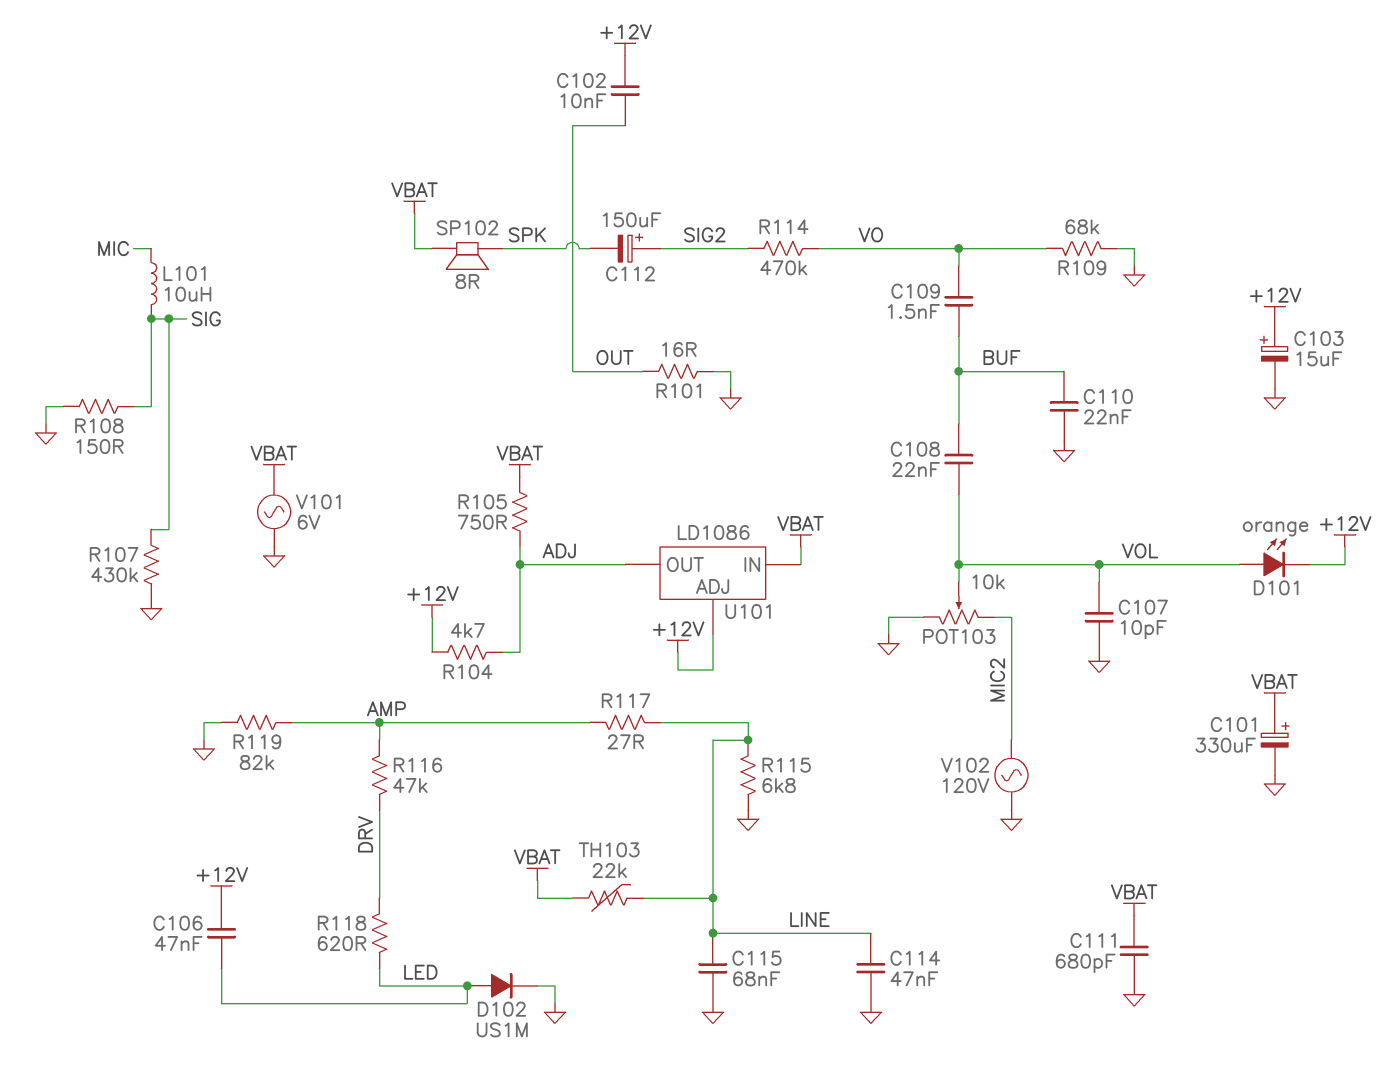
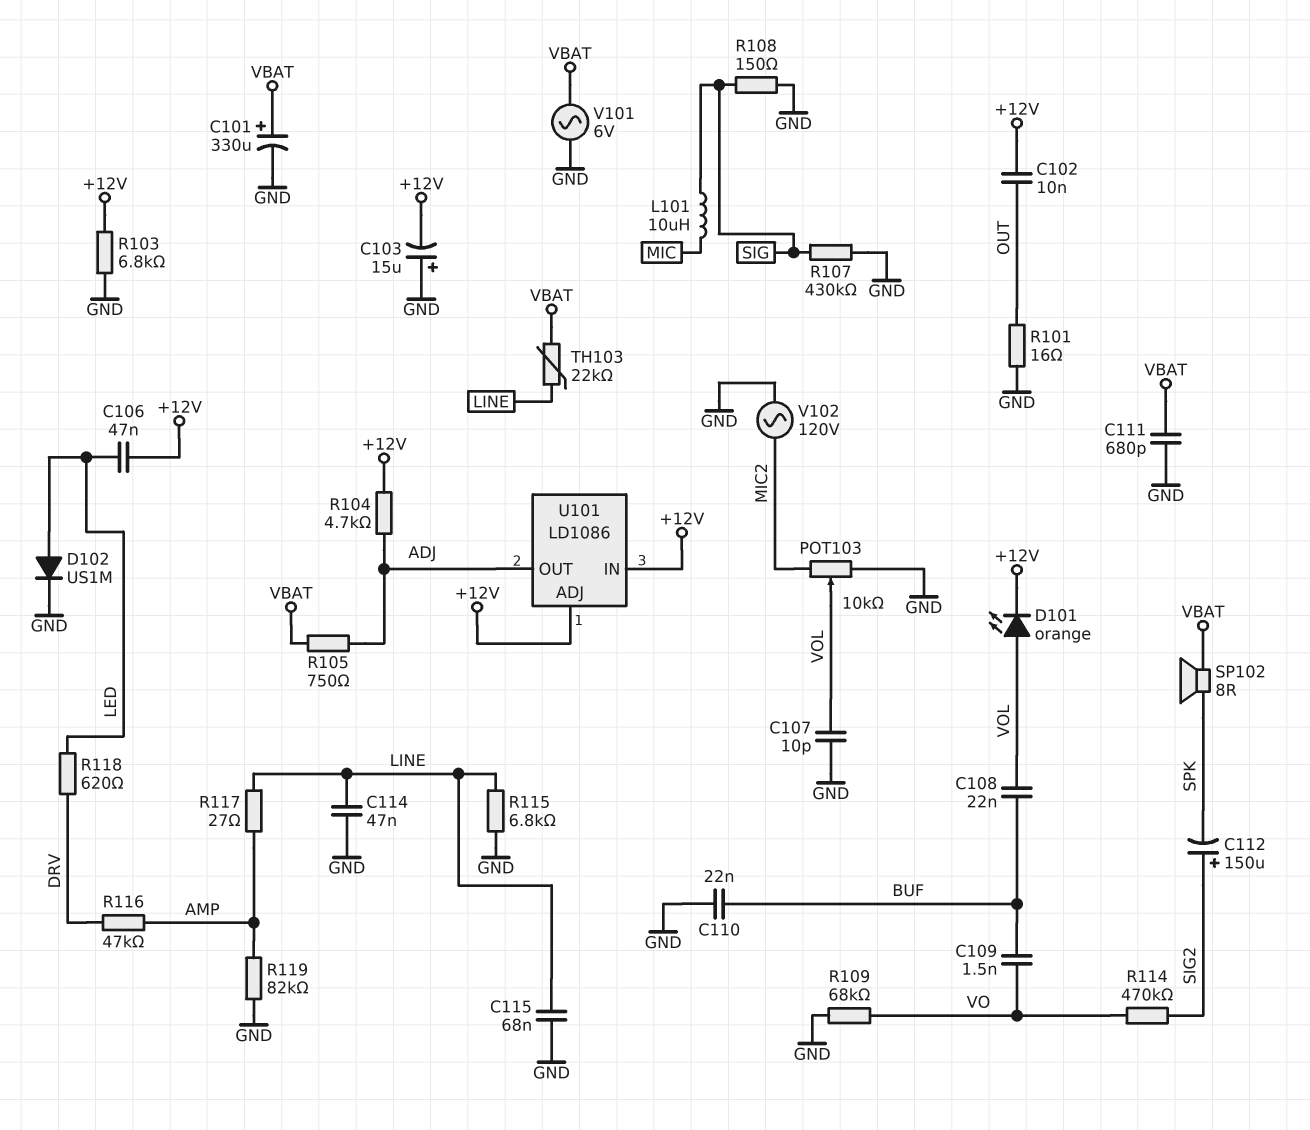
C103: 15uF (plus +12V, minus GND) -> 15uF (plus GND, minus +12V)
R103: none -> 6.8k (+12V, GND)
U101 pin IN: VBAT -> +12V

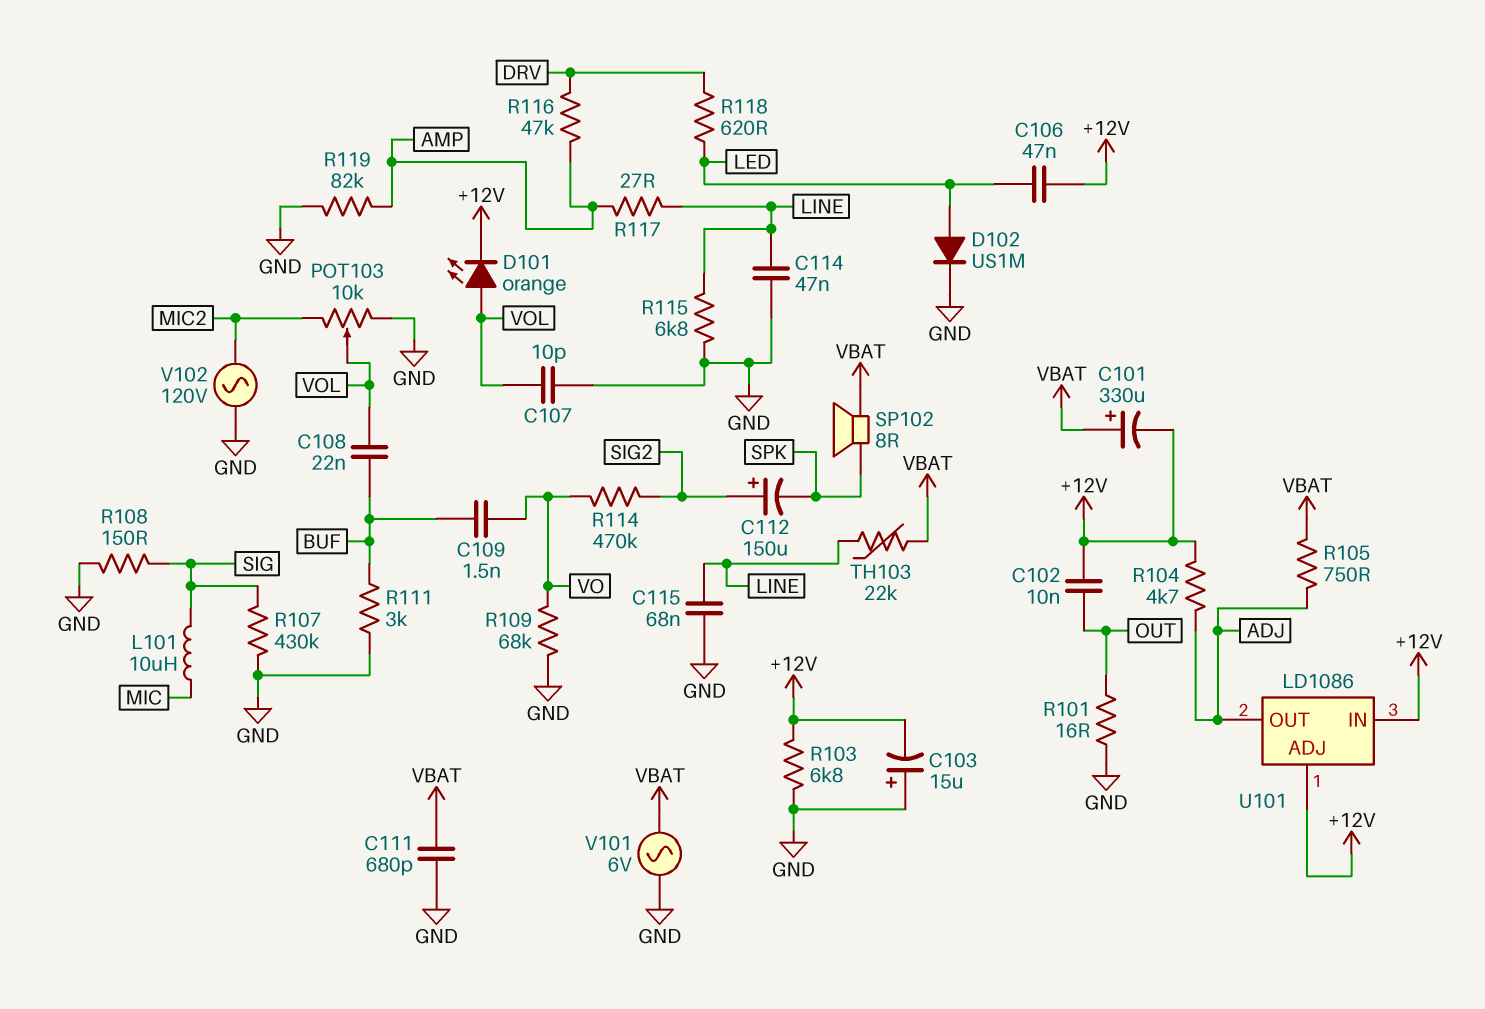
C101: 330uF (plus VBAT, minus GND) -> 330uF (plus VBAT, minus +12V)
C110: 22nF (BUF, GND) -> none
R111: none -> 3k (BUF, GND)

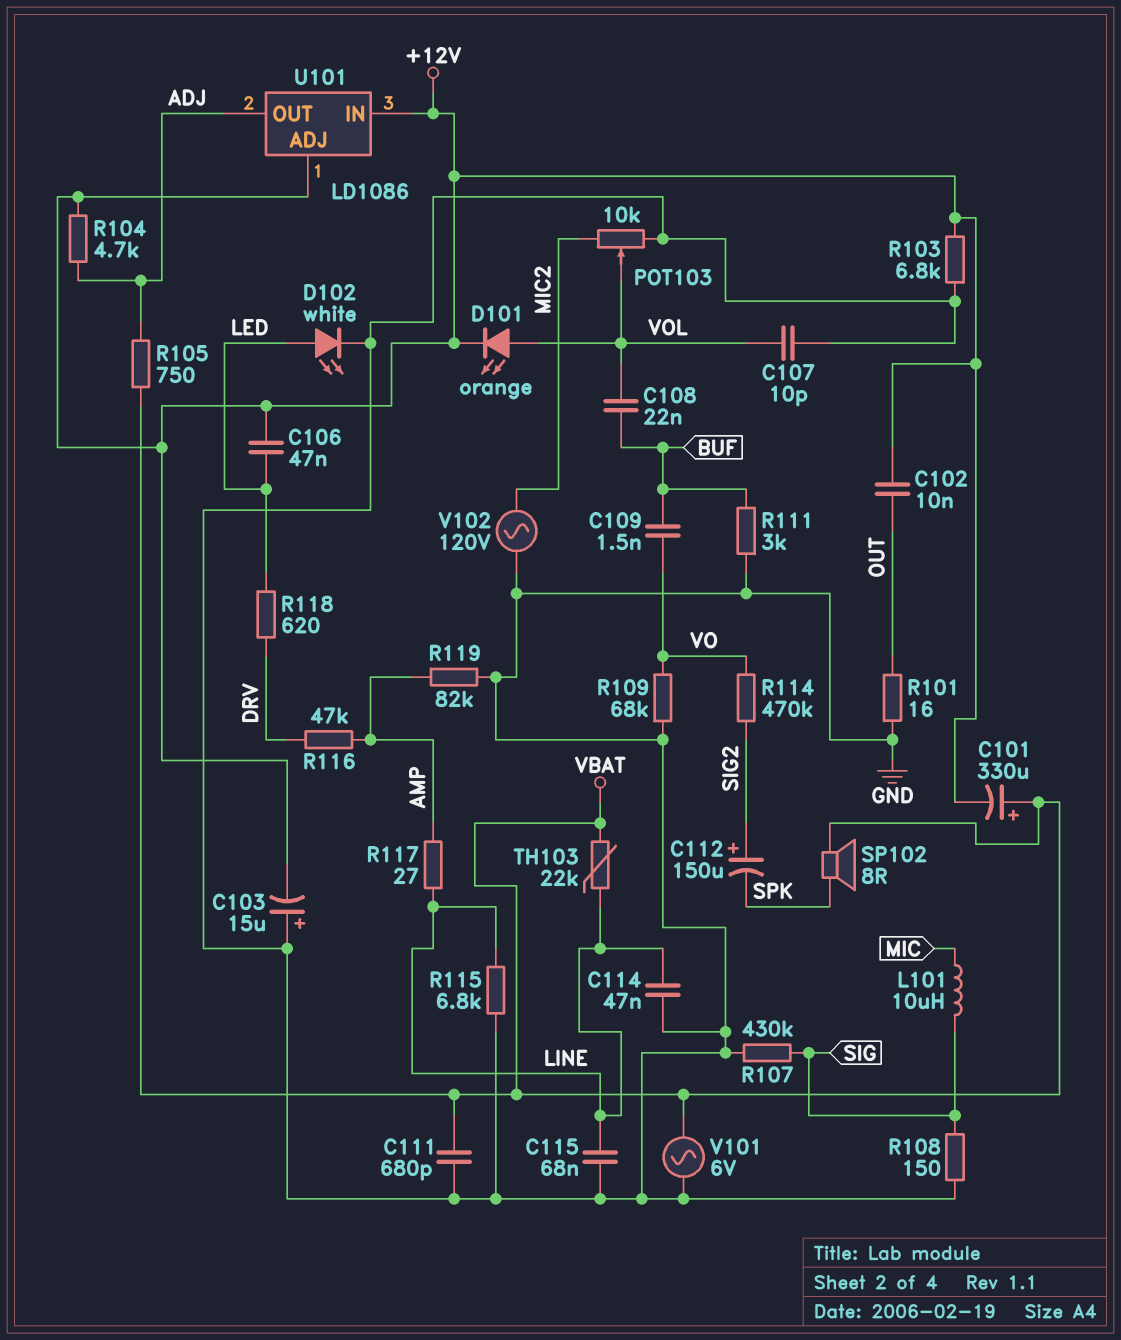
D102: diode US1M (A LED, K GND) -> LED white (A LED, K GND)

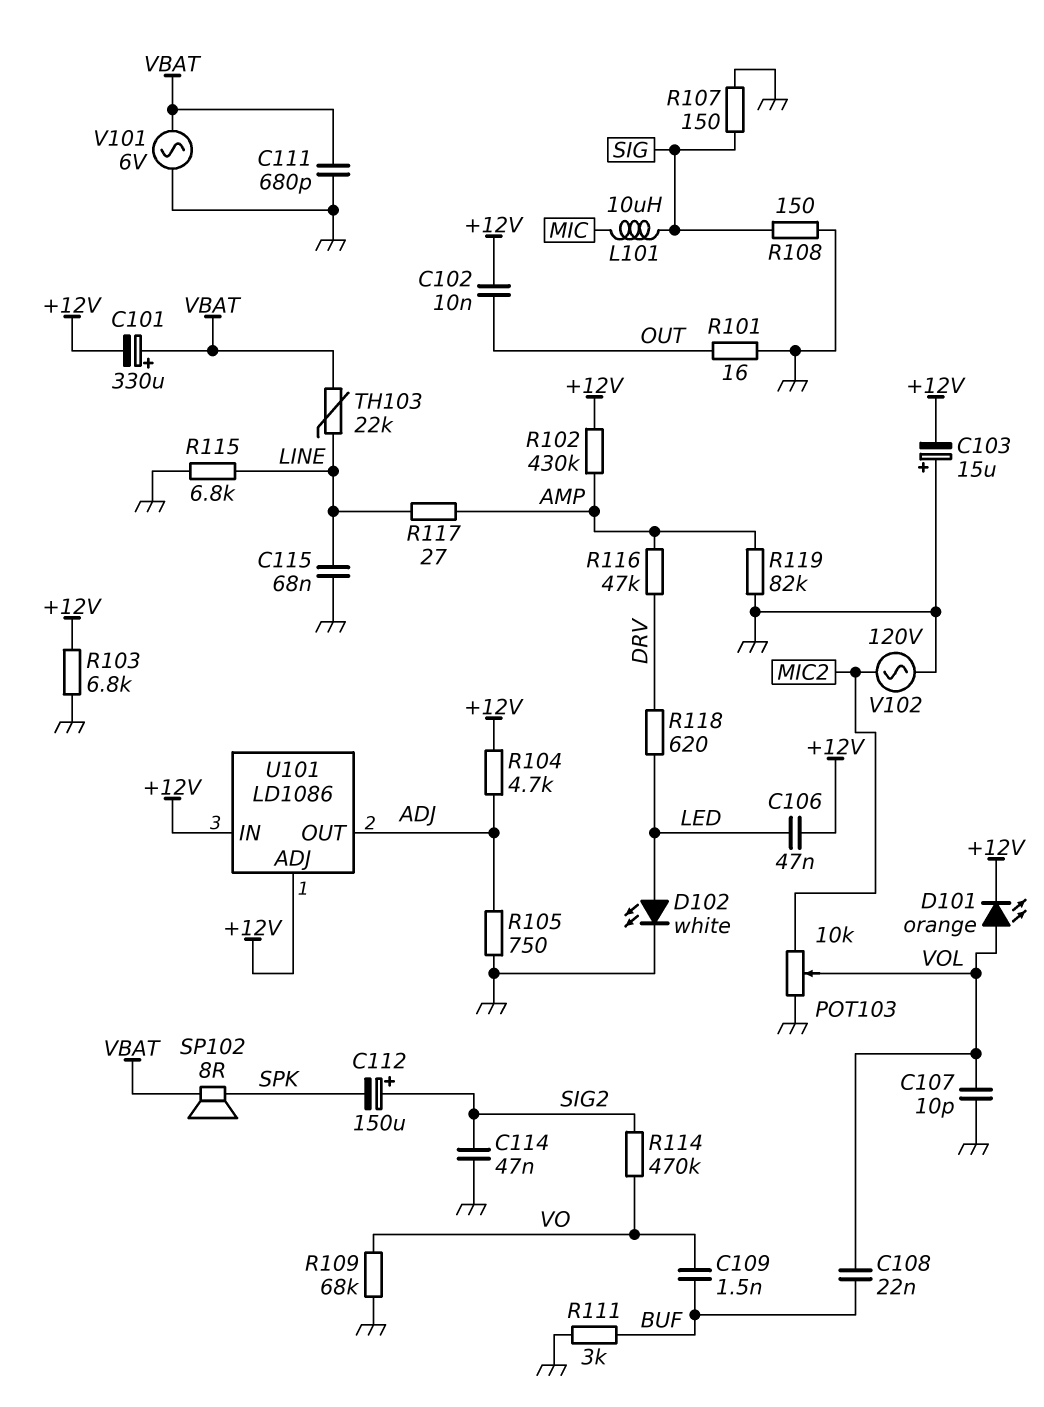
C114: 47nF (GND, LINE) -> 47nF (GND, SIG2)
R102: none -> 430k (+12V, AMP)
R105: 750 (ADJ, VBAT) -> 750 (ADJ, GND)
R107: 430k (GND, SIG) -> 150 (GND, SIG)

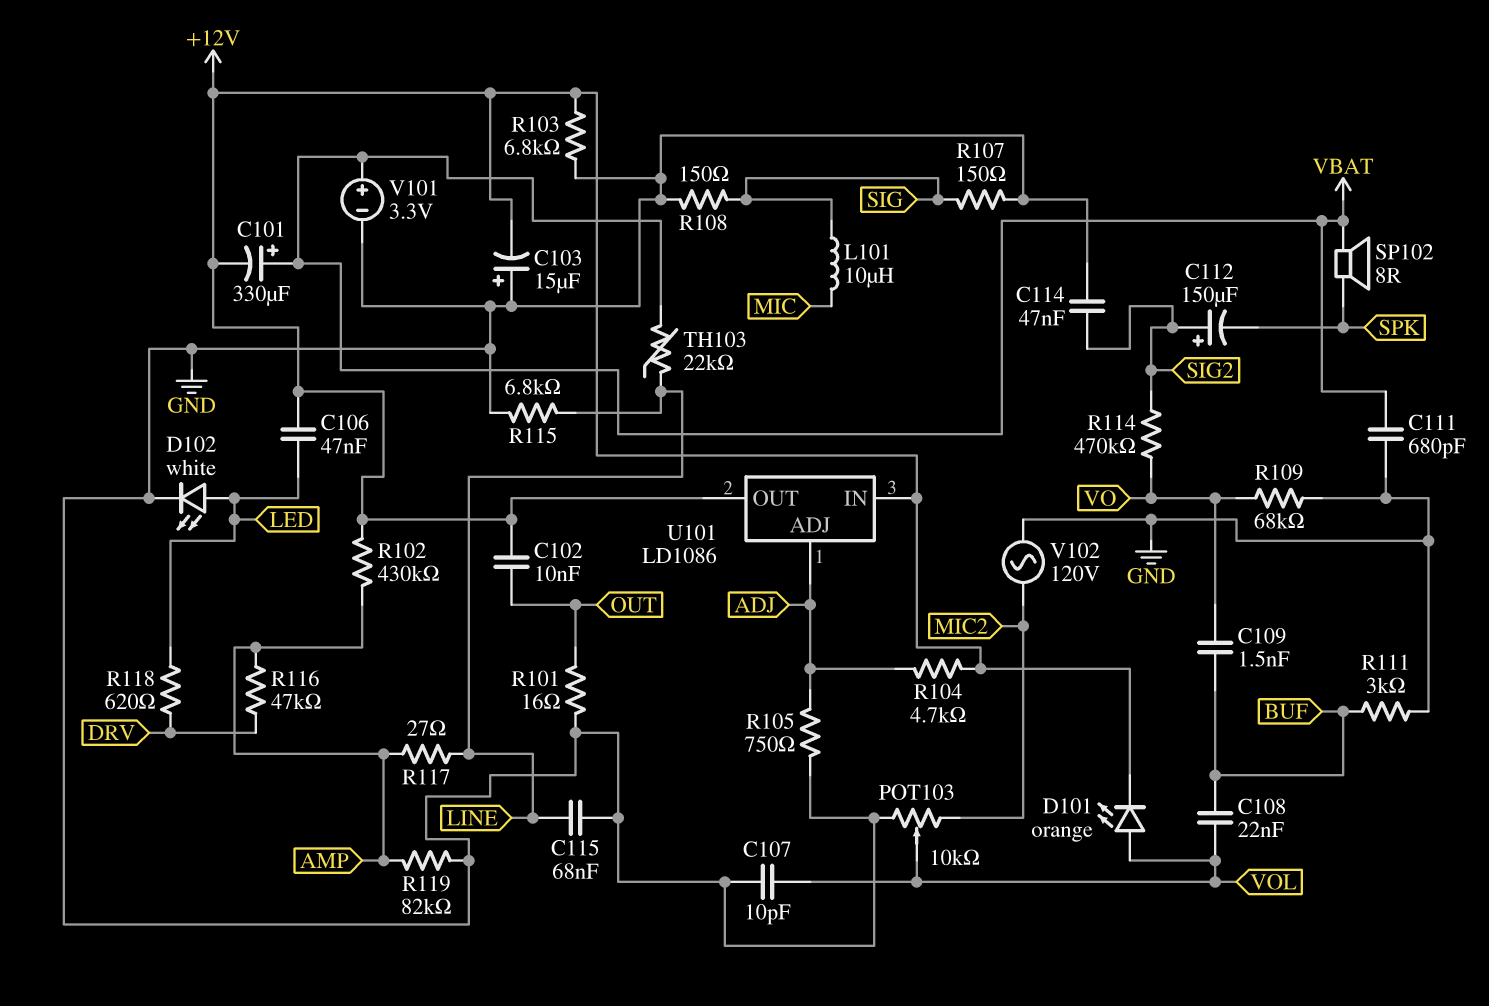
U101 pin ADJ: +12V -> ADJ
U101 pin OUT: ADJ -> +12V
V101: AC 6V (GND, VBAT) -> 3.3V (plus VBAT, minus GND)

